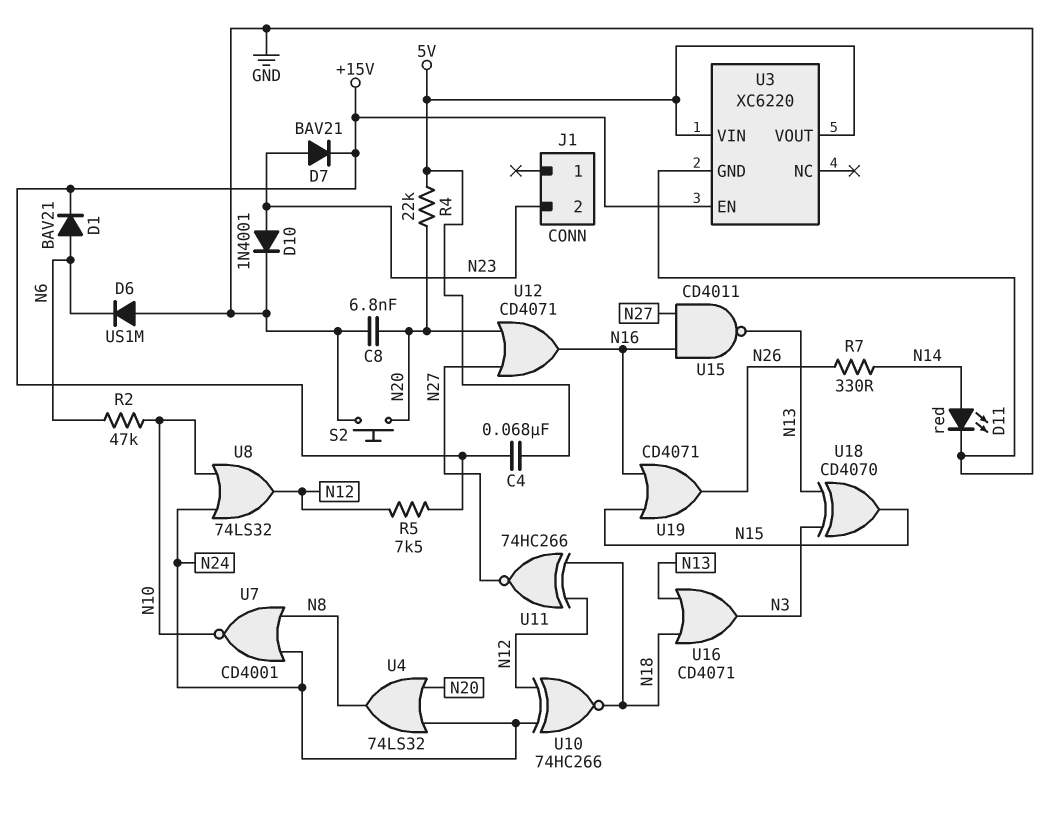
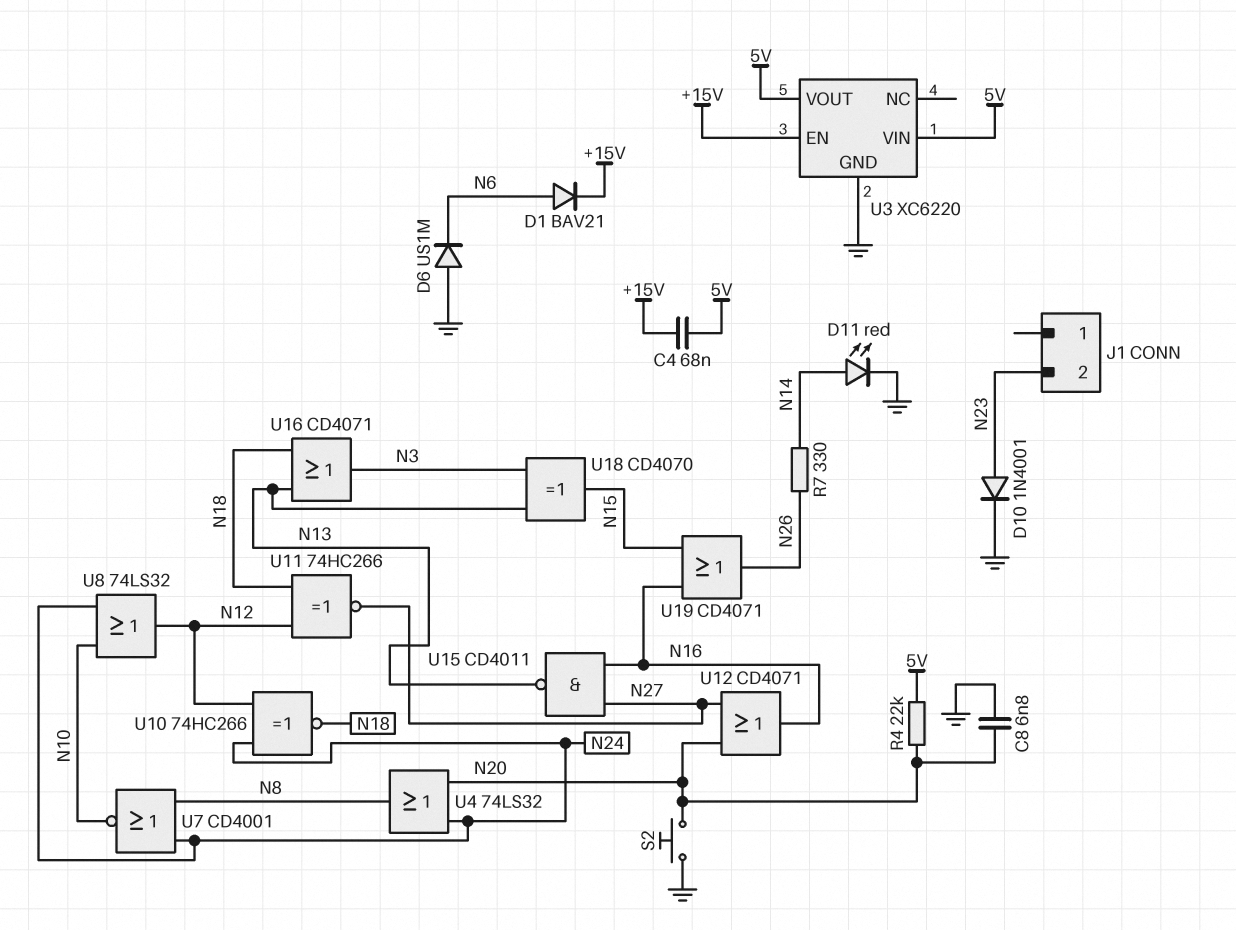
D7: diode BAV21 (A N23, K +15V) -> none
R2: 47k (N6, N10) -> none
R5: 7.5k (+15V, N12) -> none

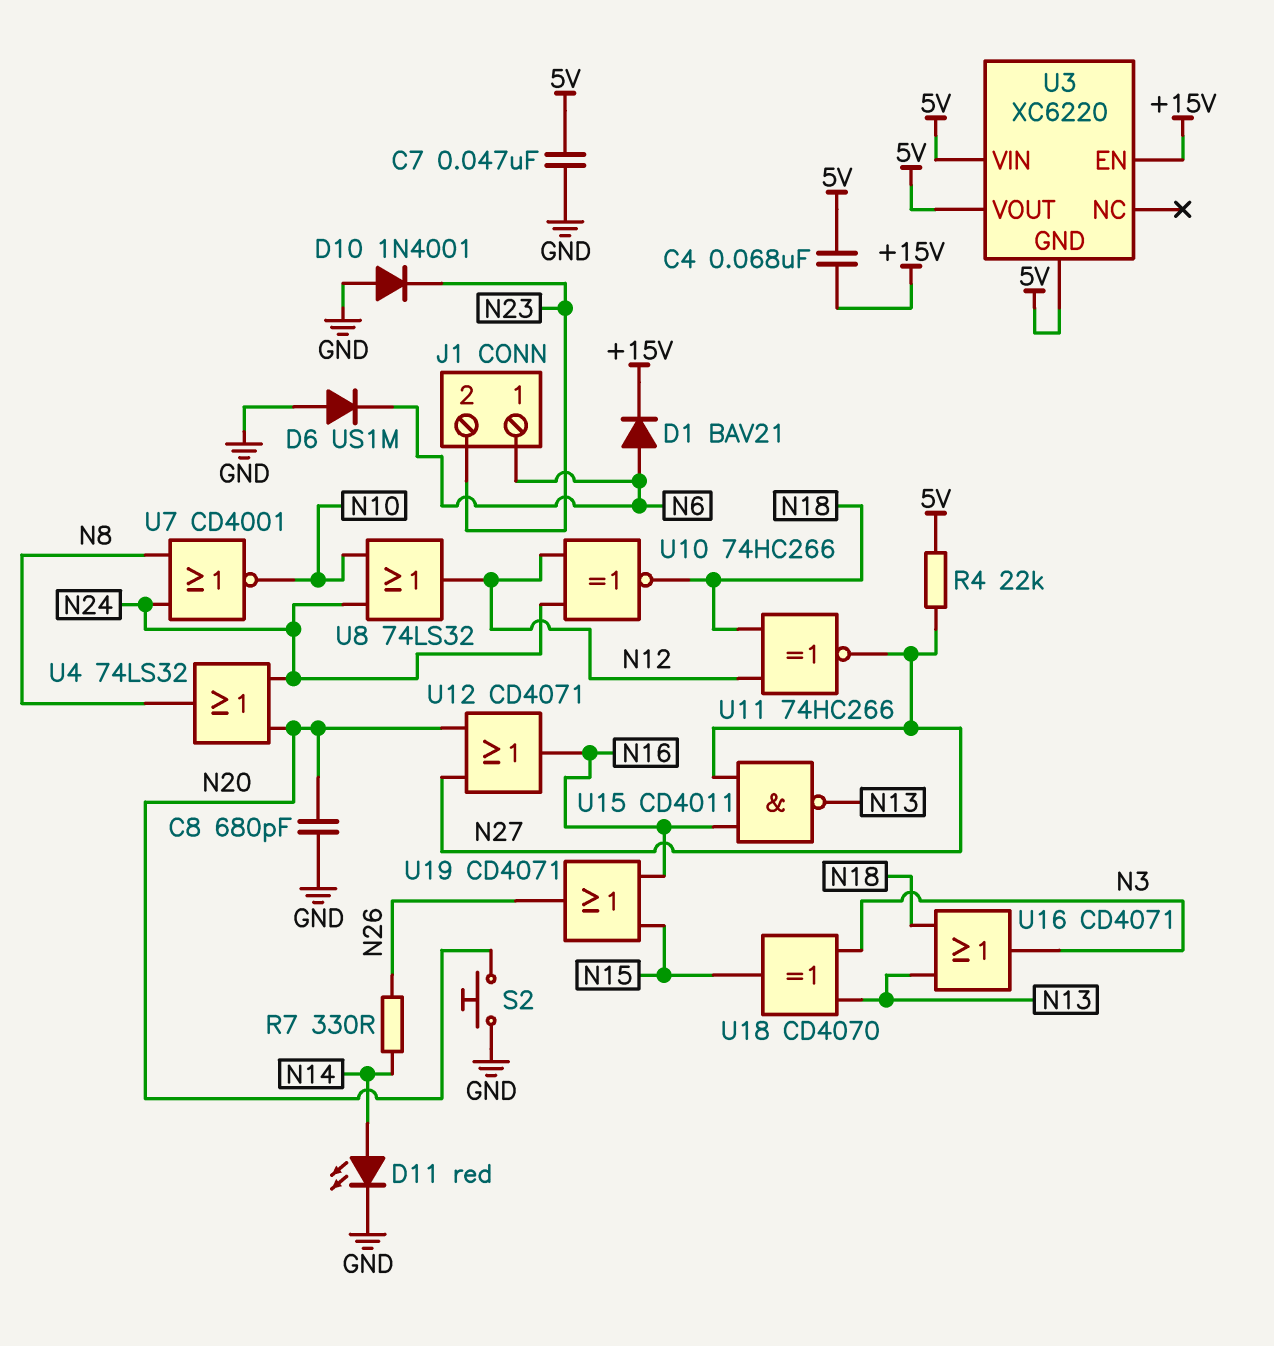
C7: none -> 47nF (5V, GND)
C8: 6.8nF (GND, N20) -> 680pF (GND, N20)
D10: diode 1N4001 (A N23, K GND) -> diode 1N4001 (A GND, K N23)
J1 pin 1: none -> N6
R4: 22k (5V, N20) -> 22k (5V, N27)
U3 pin GND: GND -> 5V

